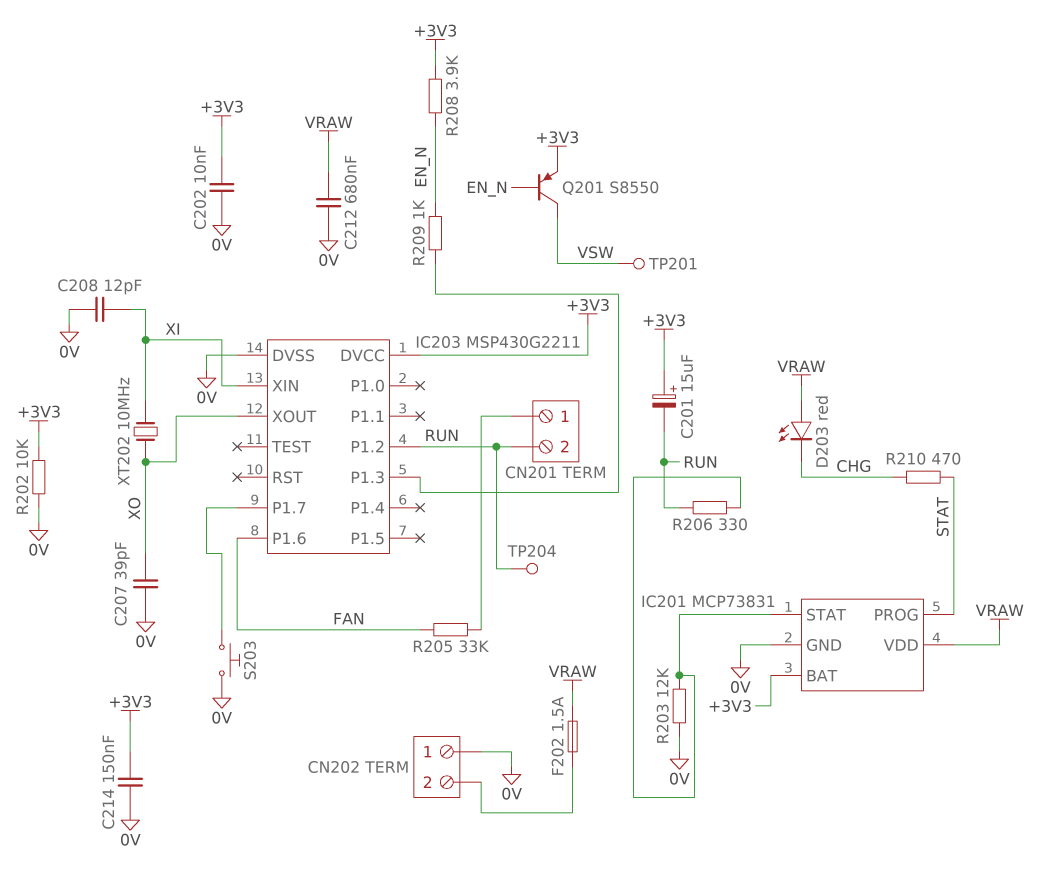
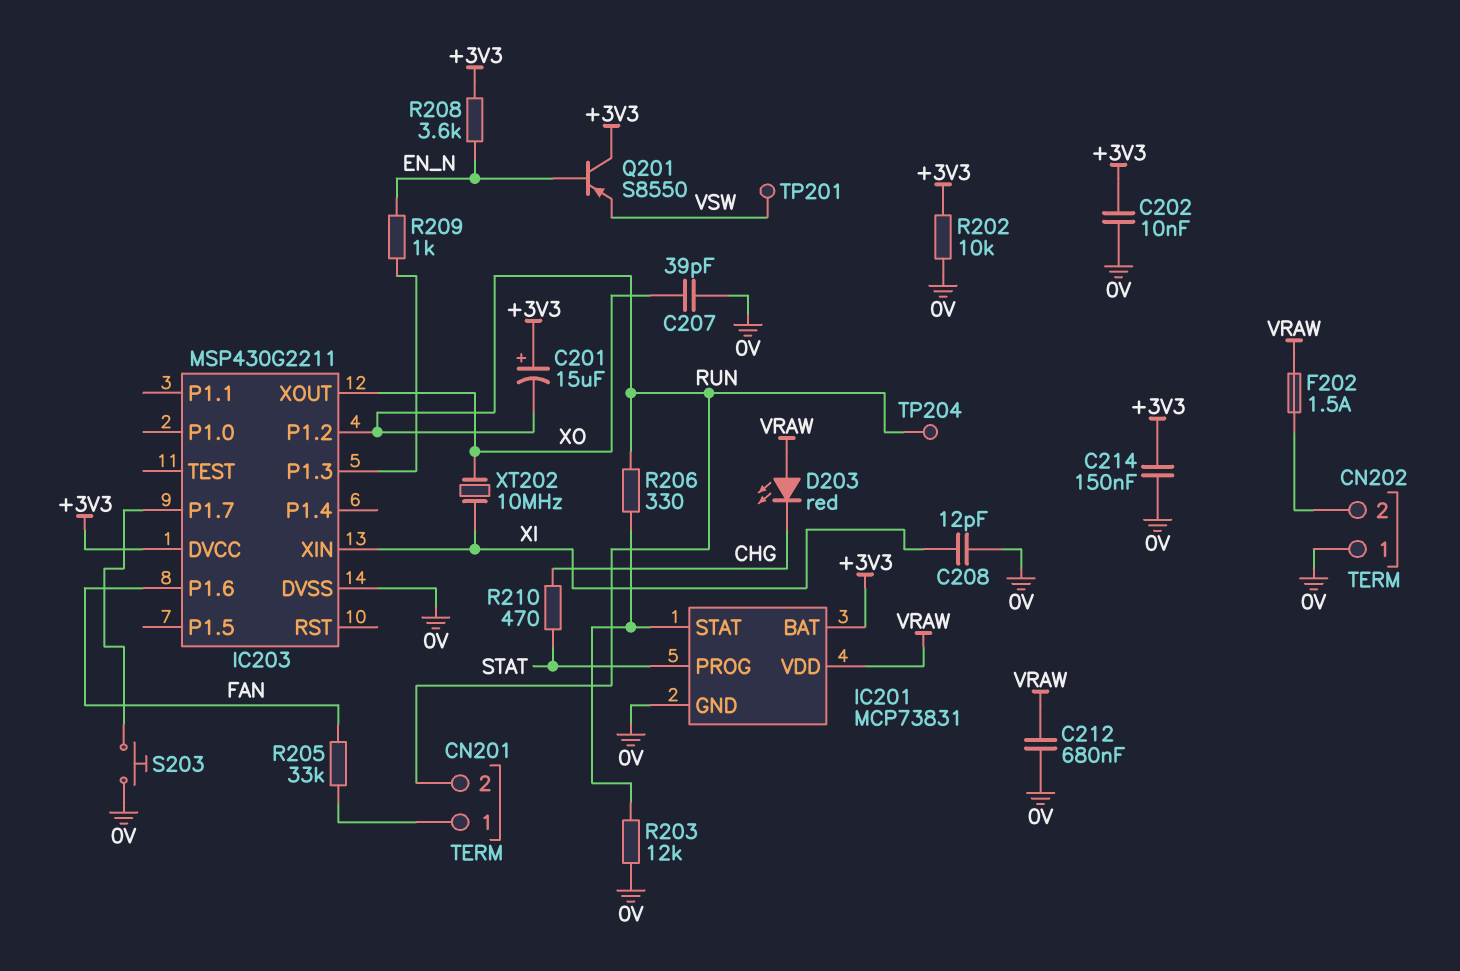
Q201: PNP S8550 (B EN_N, C VSW, E +3V3) -> PNP S8550 (B EN_N, C +3V3, E VSW)
R208: 3.9k (+3V3, EN_N) -> 3.6k (+3V3, EN_N)

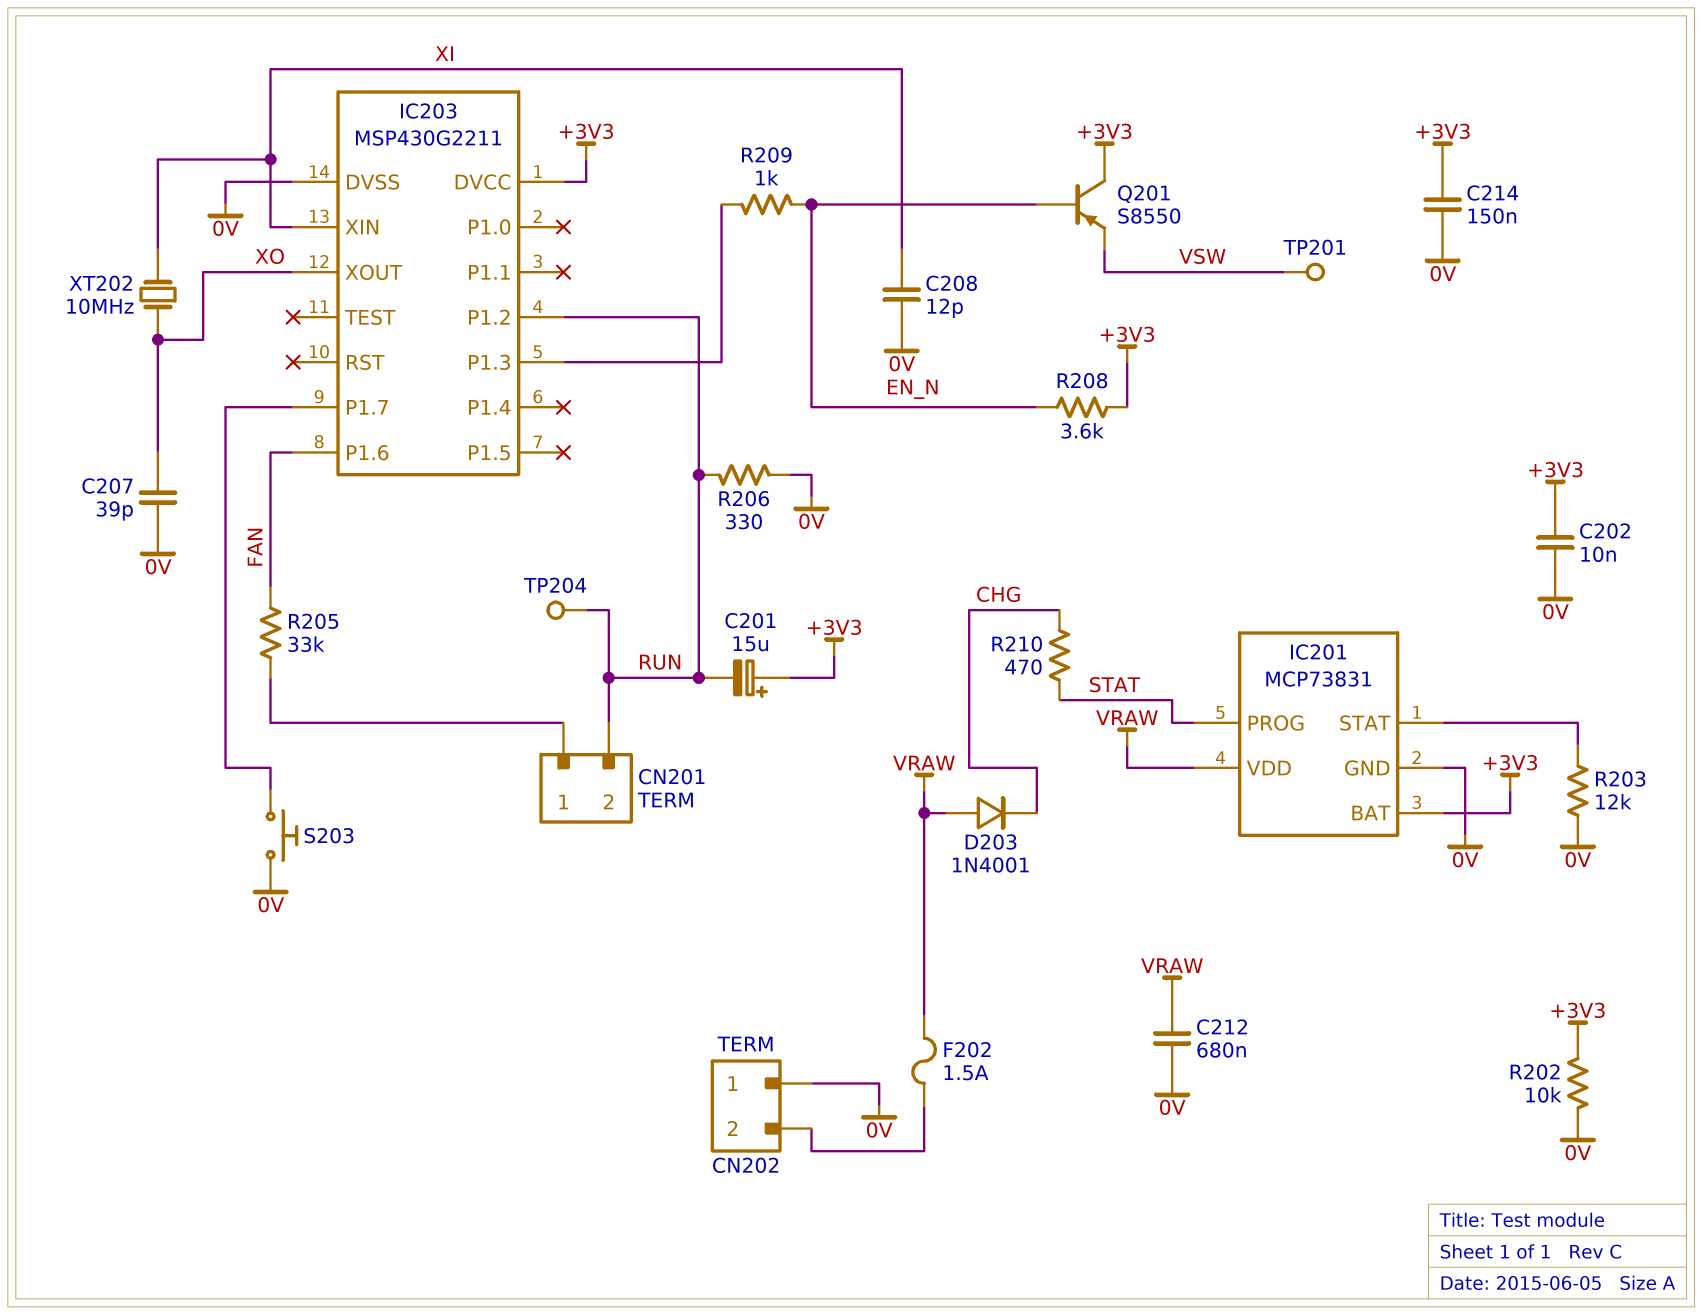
D203: LED red (A VRAW, K CHG) -> diode 1N4001 (A VRAW, K CHG)
R206: 330 (IC201/STAT, RUN) -> 330 (0V, RUN)

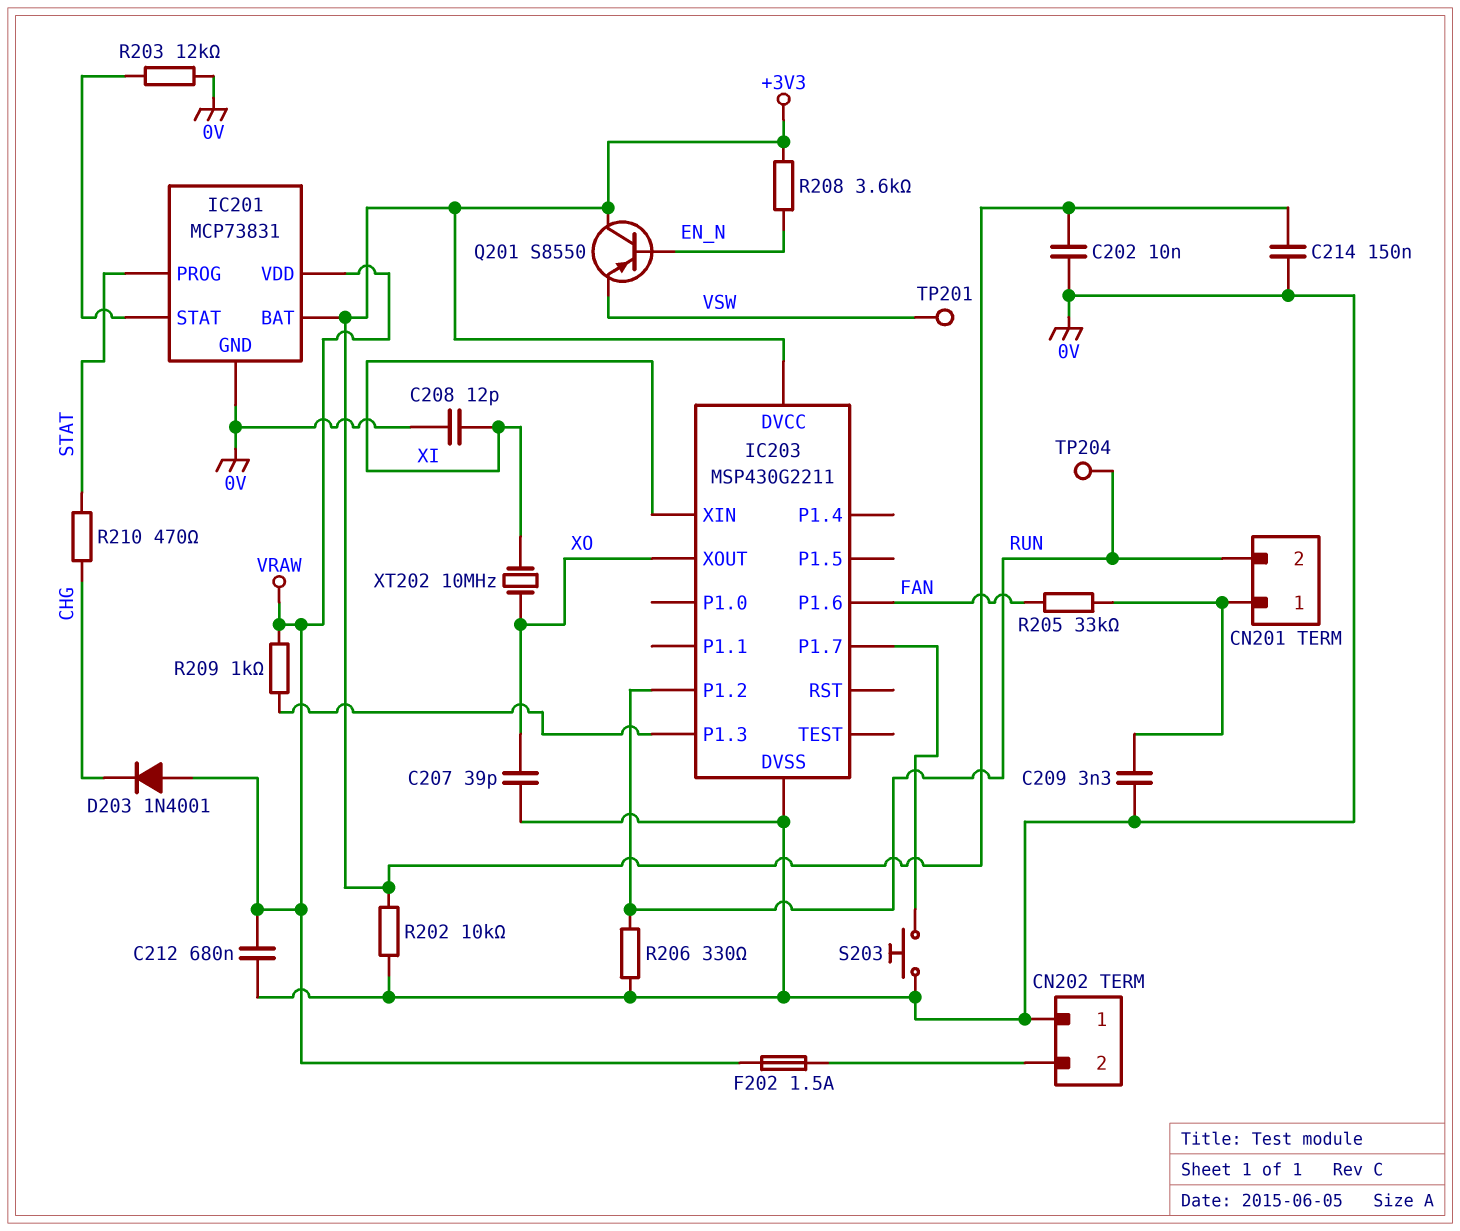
C201: 15uF (plus +3V3, minus RUN) -> none
C209: none -> 3.3nF (0V, CN201/1)
R209: 1k (EN_N, IC203/P1.3) -> 1k (IC203/P1.3, VRAW)

